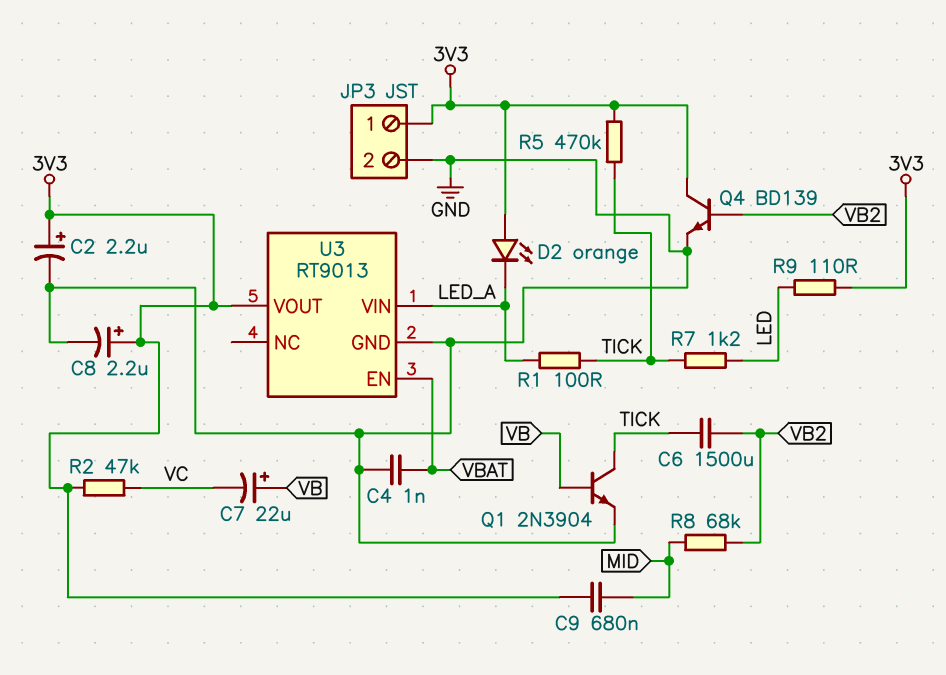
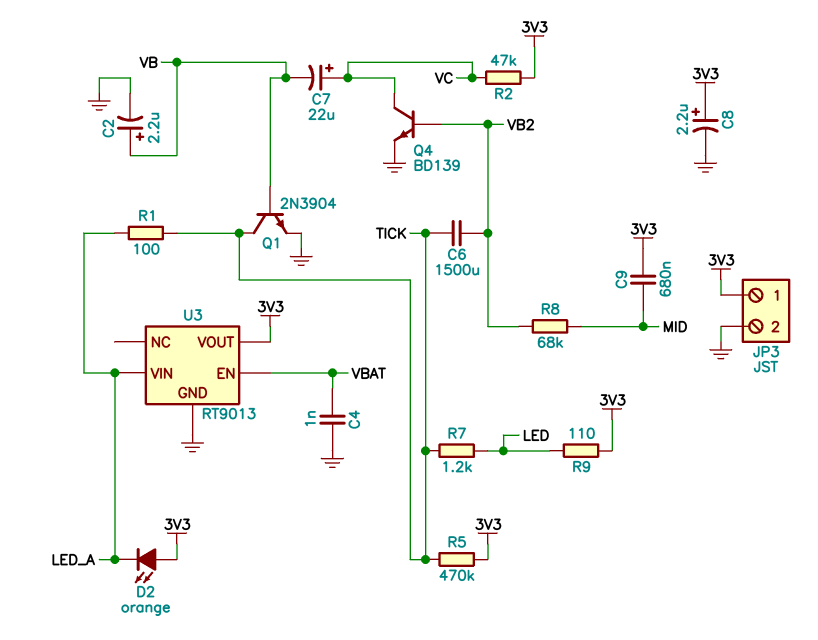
C2: 2.2uF (plus 3V3, minus GND) -> 2.2uF (plus VB, minus GND)
C7: 22uF (plus VB, minus VC) -> 22uF (plus VC, minus VB)
Q4: NPN BD139 (B VB2, C 3V3, E GND) -> NPN BD139 (B VB2, C VC, E GND)

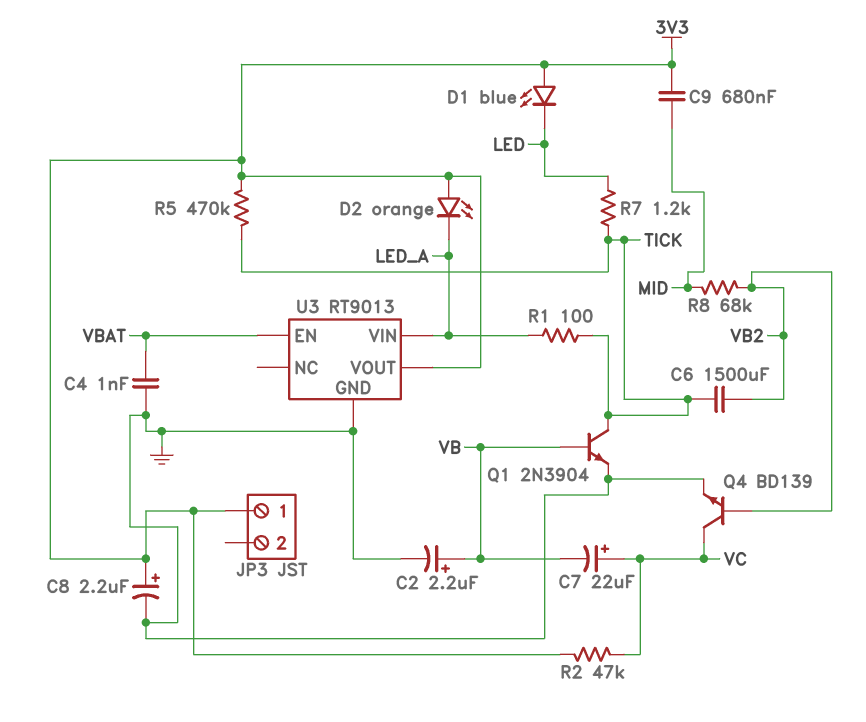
D1: none -> LED blue (A 3V3, K LED)
JP3 pin 2: GND -> none
R9: 110 (3V3, LED) -> none

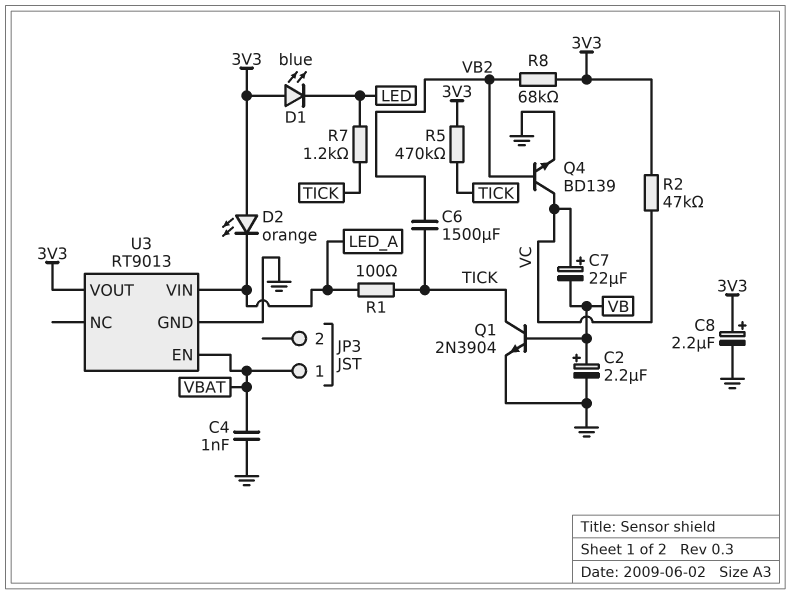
C9: 680nF (3V3, MID) -> none
JP3 pin 1: 3V3 -> VBAT
R8: 68k (MID, VB2) -> 68k (3V3, VB2)

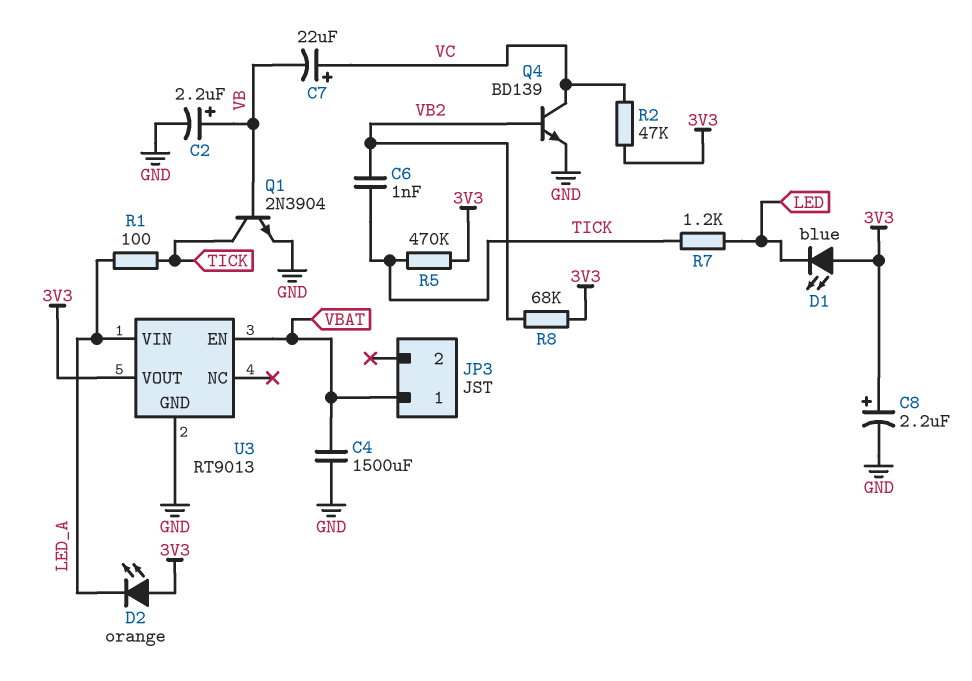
C4: 1nF (GND, VBAT) -> 1500uF (GND, VBAT)
C6: 1500uF (TICK, VB2) -> 1nF (TICK, VB2)

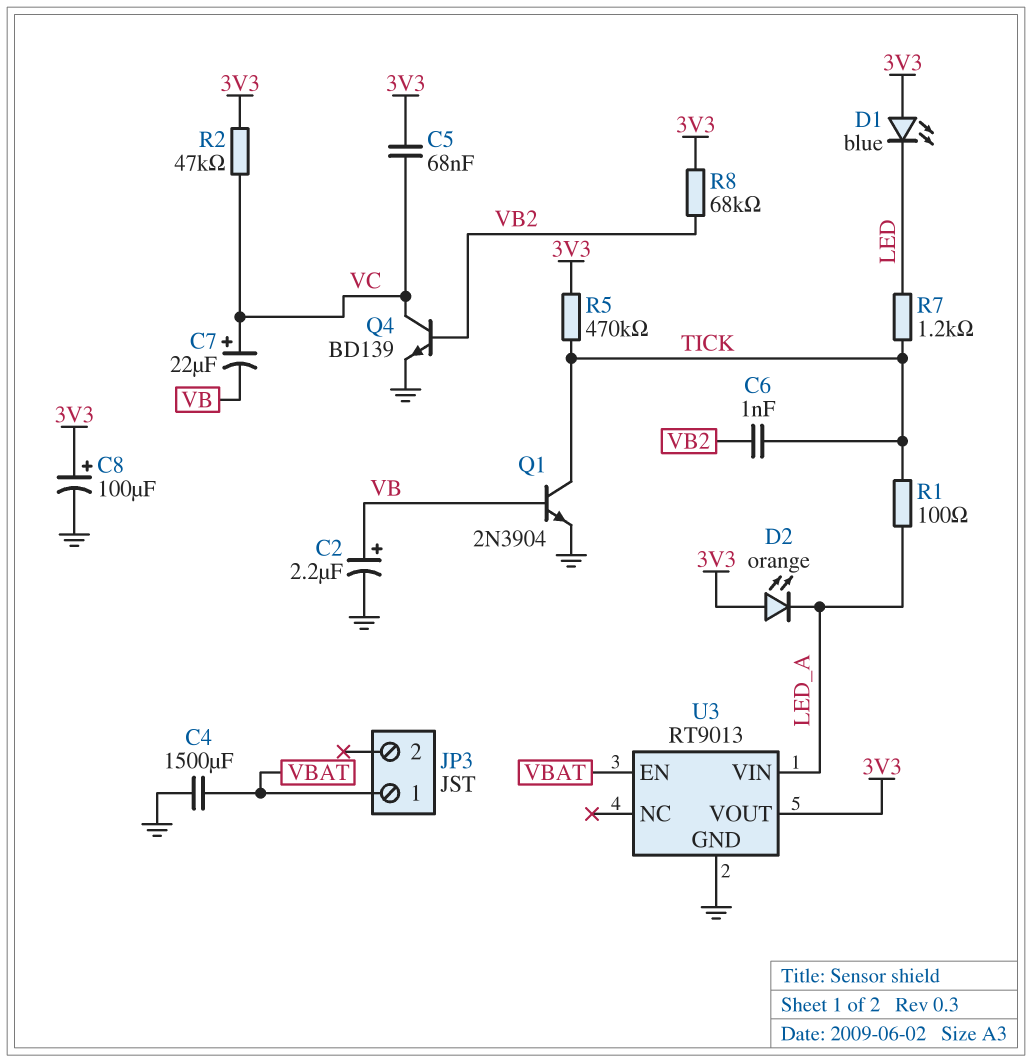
C5: none -> 68nF (3V3, VC)
C8: 2.2uF (plus 3V3, minus GND) -> 100uF (plus 3V3, minus GND)

